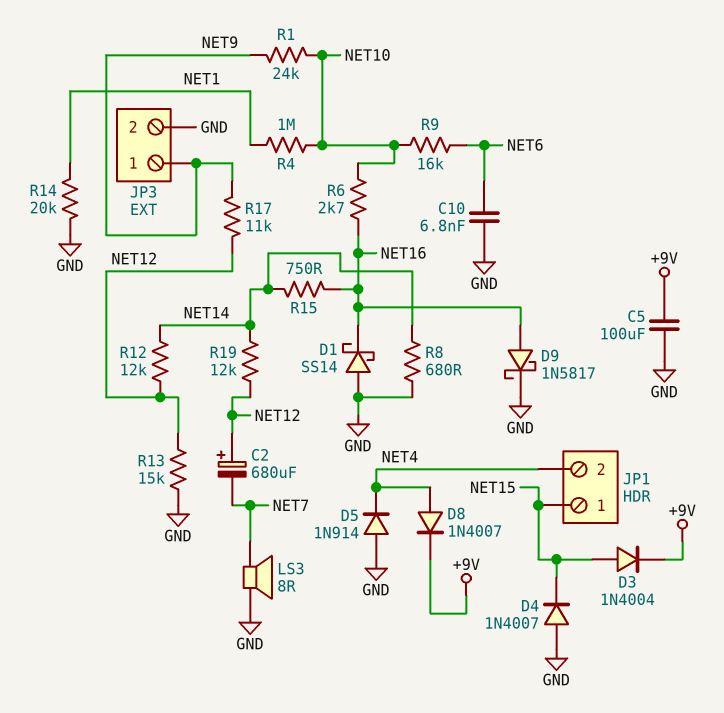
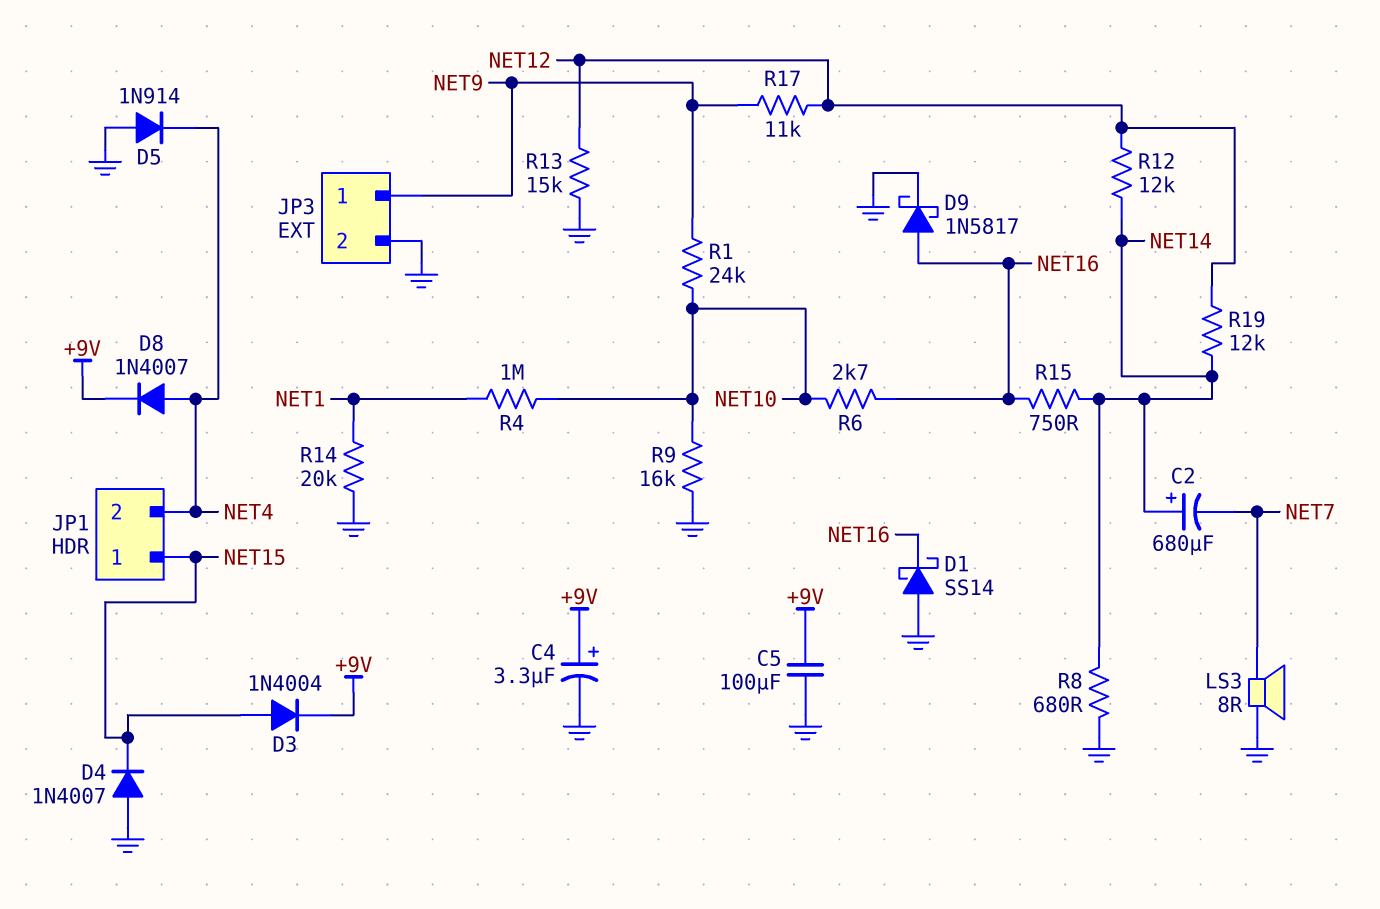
C2: 680uF (plus NET12, minus NET7) -> 680uF (plus NET14, minus NET7)
C4: none -> 3.3uF (plus +9V, minus GND)
C10: 6.8nF (GND, NET6) -> none
R9: 16k (NET6, NET10) -> 16k (GND, NET10)

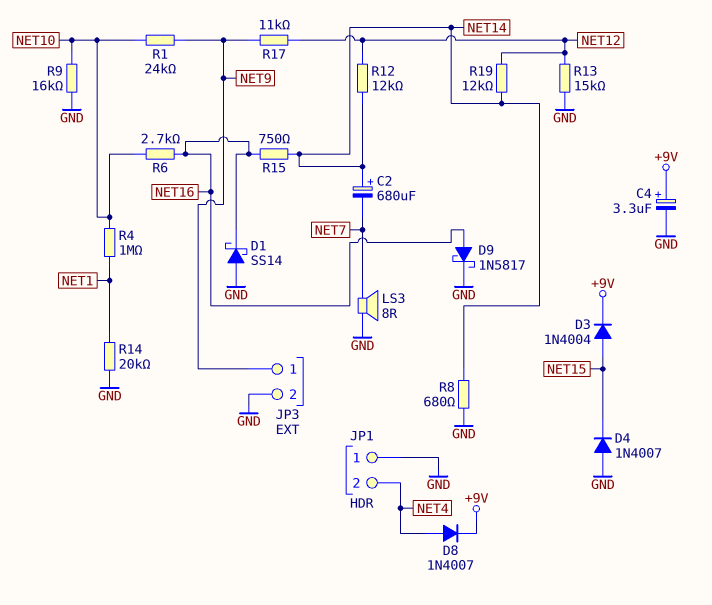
C5: 100uF (+9V, GND) -> none
D5: diode 1N914 (A GND, K NET4) -> none
JP1 pin 1: NET15 -> GND

